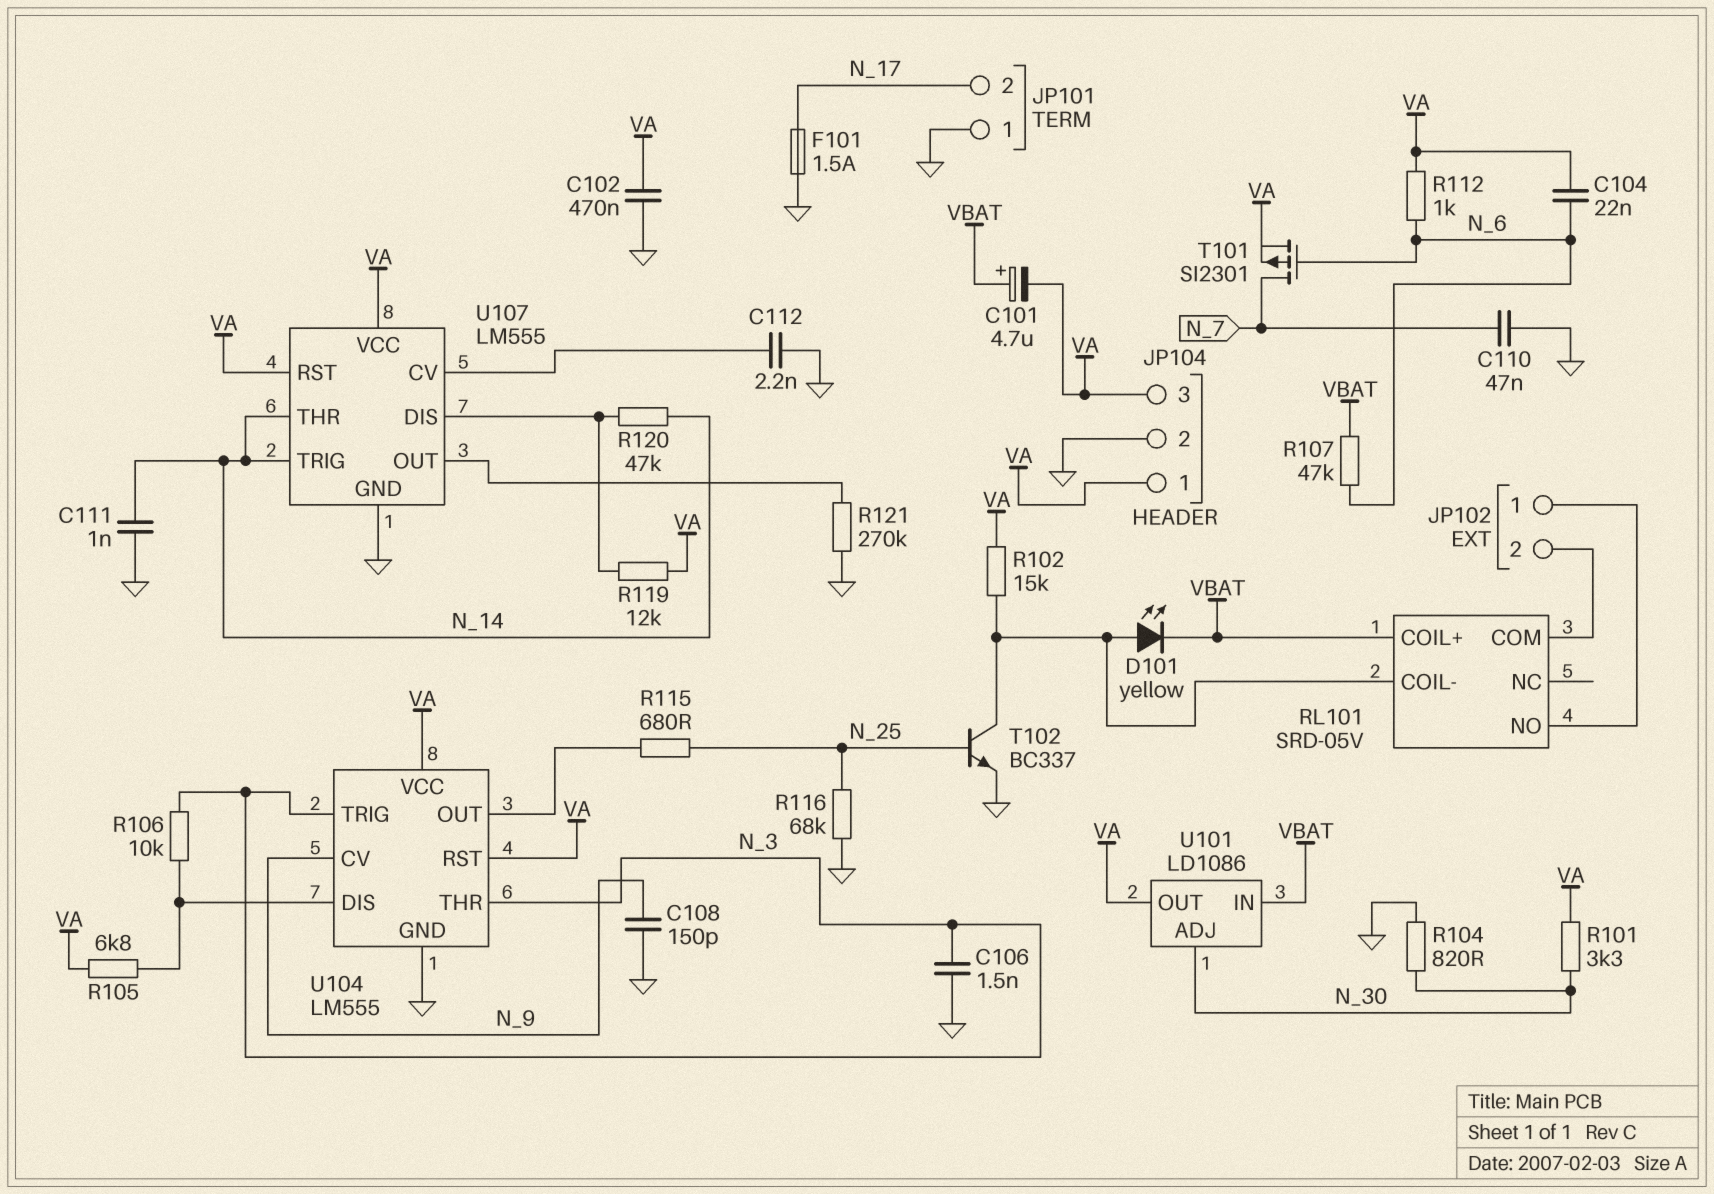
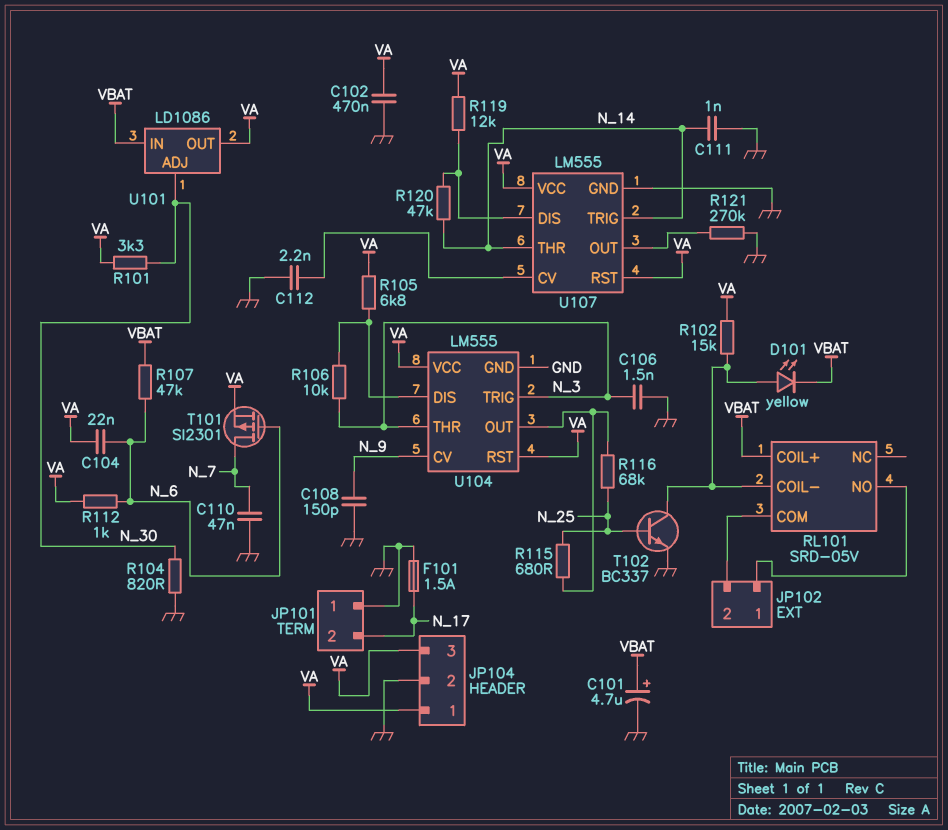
C101: 4.7uF (plus VBAT, minus VA) -> 4.7uF (plus VBAT, minus GND)
R116: 68k (GND, N_25) -> 68k (N_25, U104/OUT)

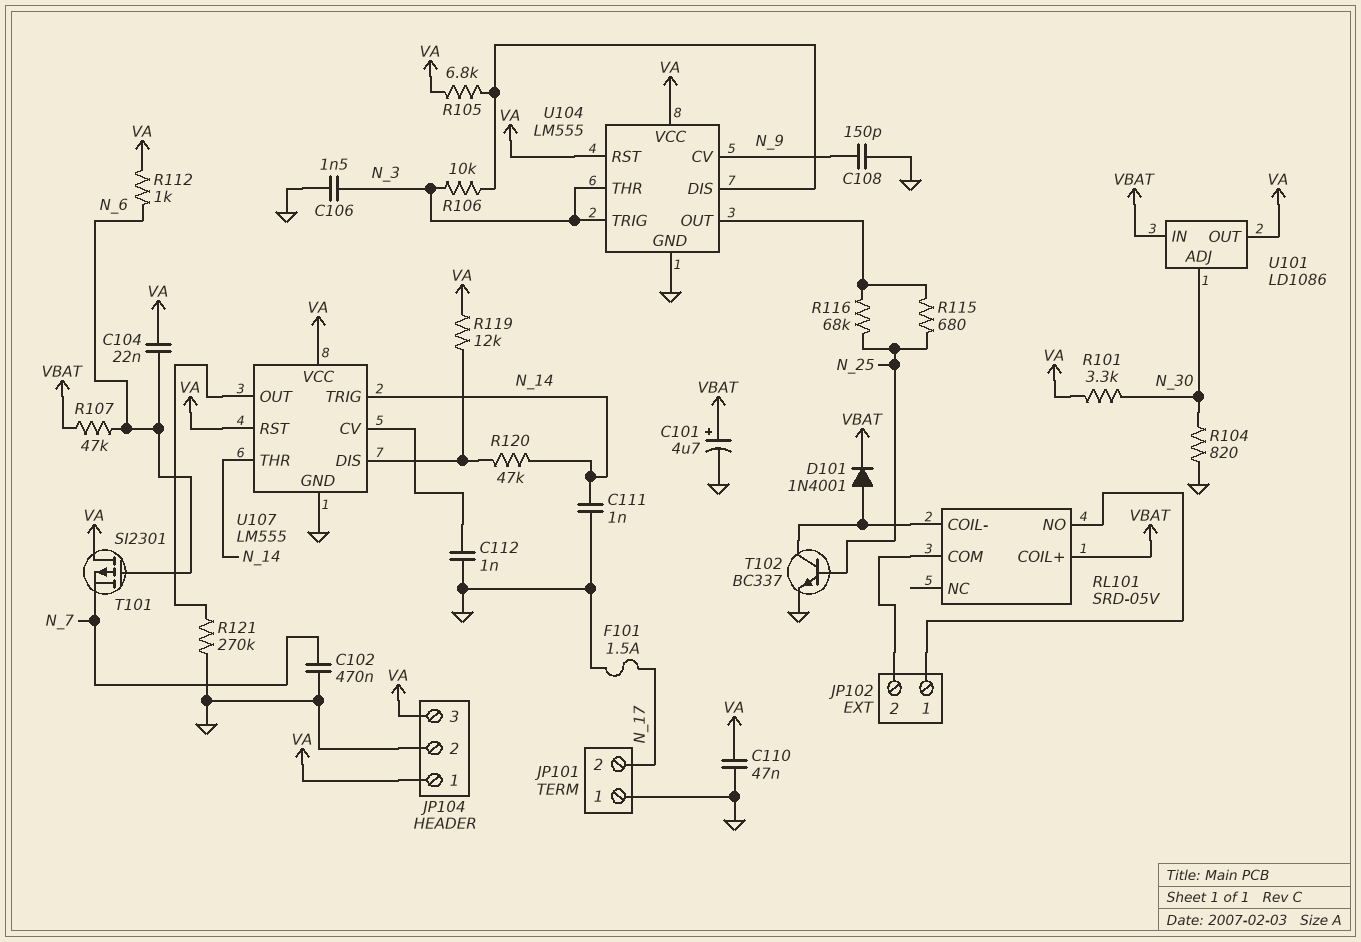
C102: 470nF (GND, VA) -> 470nF (GND, N_7)
C110: 47nF (GND, N_7) -> 47nF (GND, VA)
C112: 2.2nF (GND, U107/CV) -> 1nF (GND, U107/CV)
D101: LED yellow (A RL101/COIL-, K VBAT) -> diode 1N4001 (A RL101/COIL-, K VBAT)
R102: 15k (RL101/COIL-, VA) -> none
T101: PMOS SI2301 (G N_6, D N_7, S VA) -> PMOS SI2301 (G N_6, D VA, S N_7)

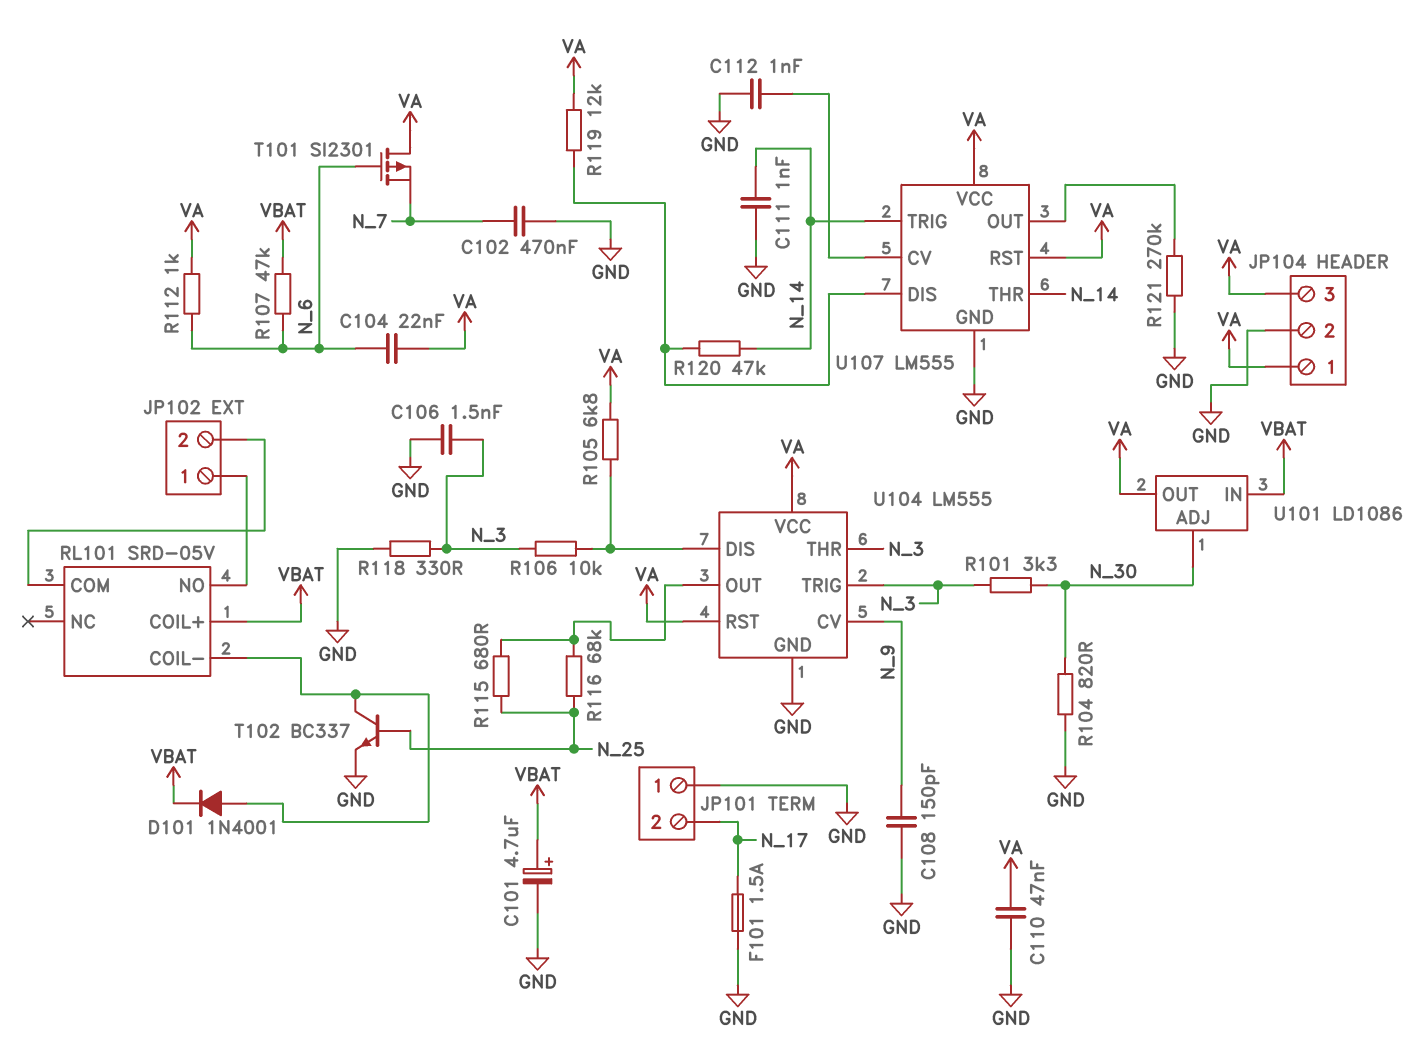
R101: 3.3k (N_30, VA) -> 3.3k (N_3, N_30)
R118: none -> 330 (GND, N_3)

